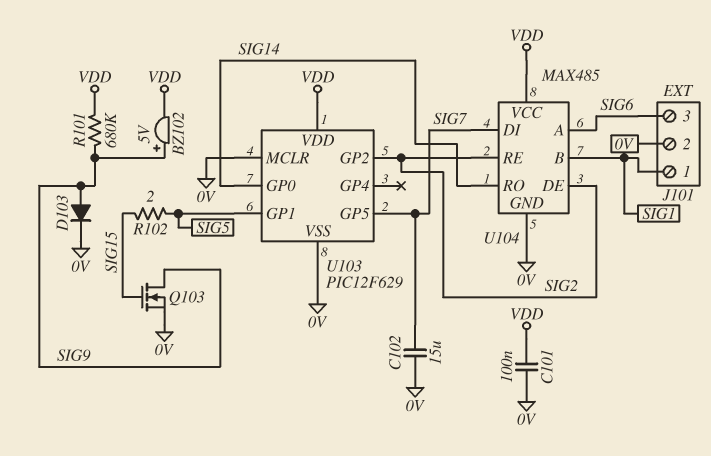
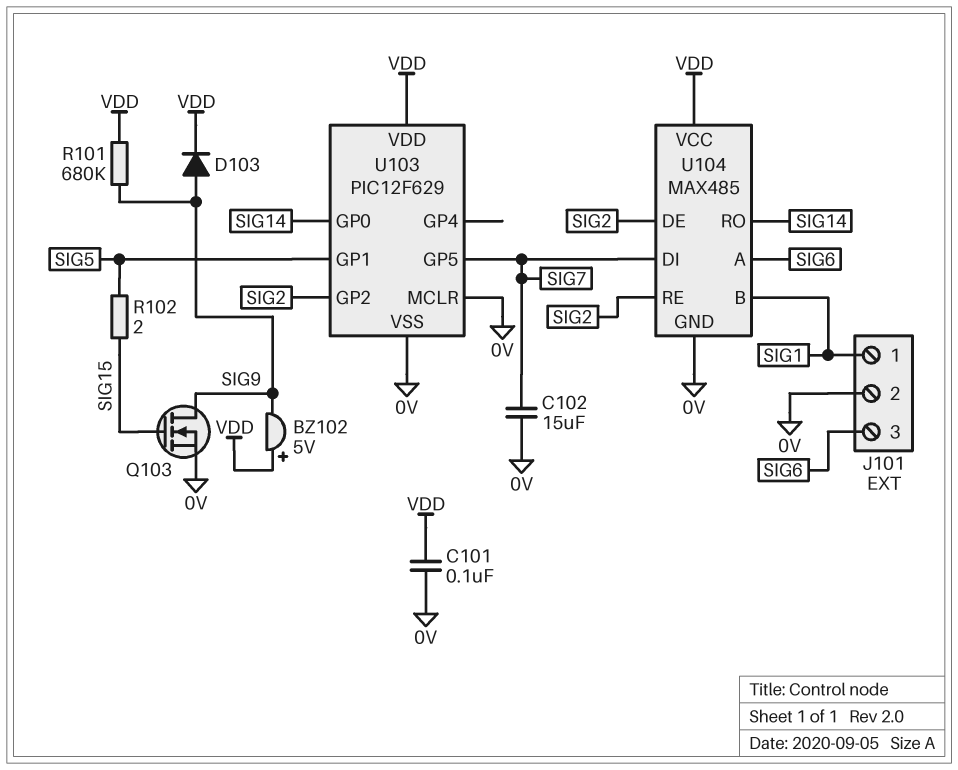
BZ102: buzzer 5V (plus SIG9, minus VDD) -> buzzer 5V (plus VDD, minus SIG9)
D103: diode (A SIG9, K 0V) -> diode (A SIG9, K VDD)

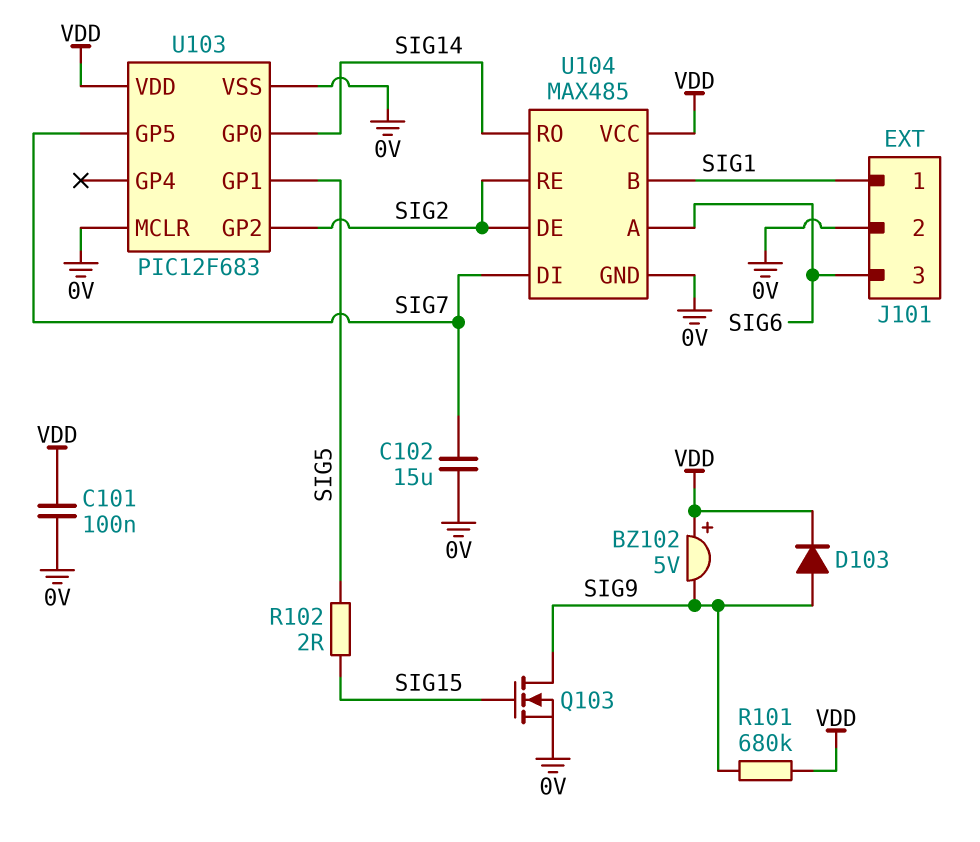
U103: PIC12F629 -> PIC12F683

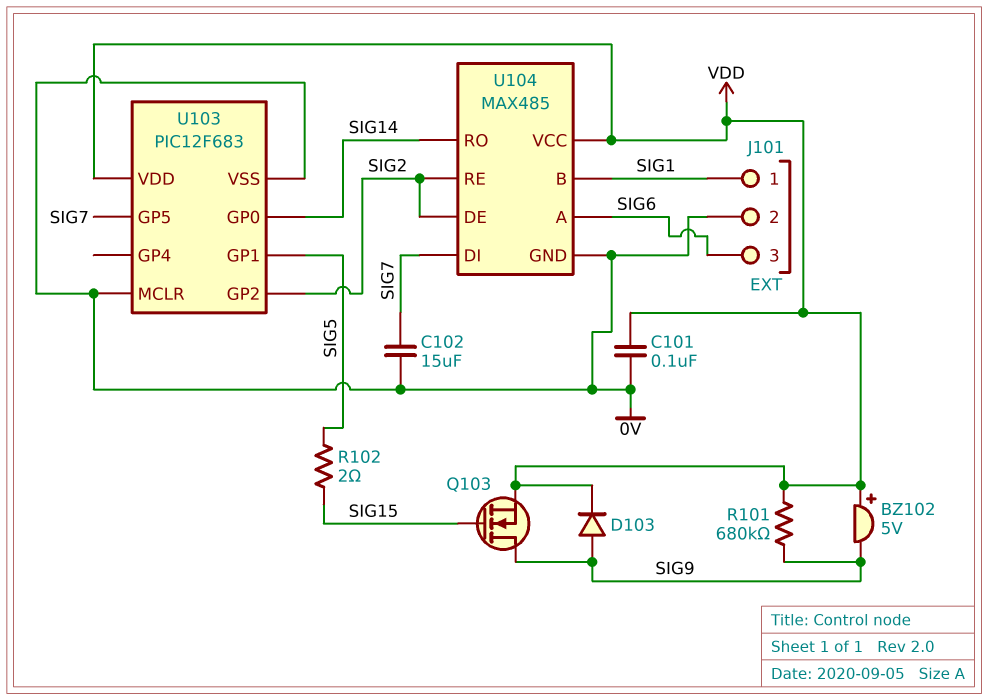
Q103: NMOS (G SIG15, D SIG9, S 0V) -> NMOS (G SIG15, D SIG9, S VDD)

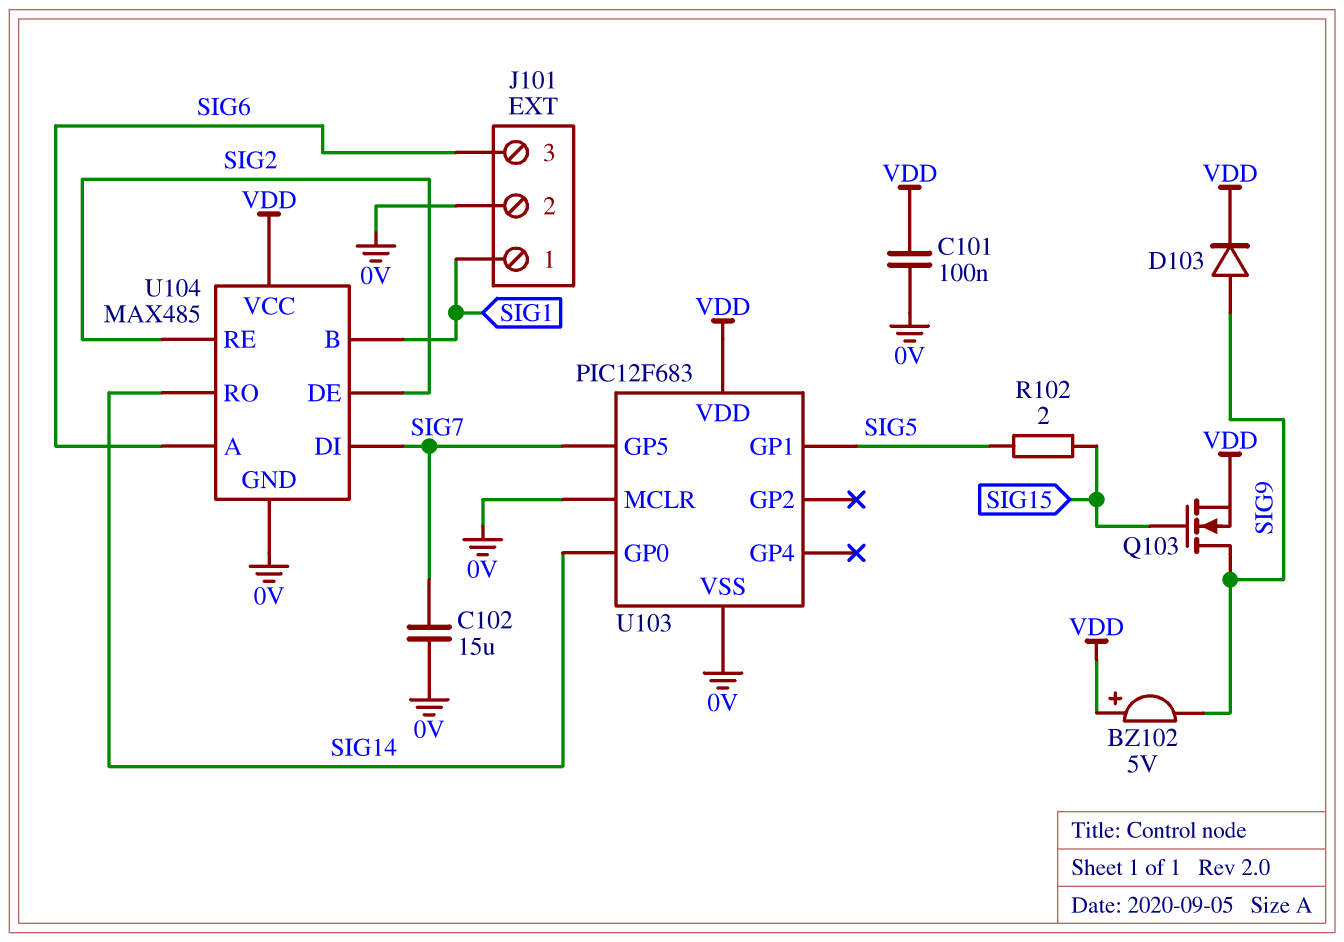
R101: 680k (SIG9, VDD) -> none
U103 pin GP2: SIG2 -> none

